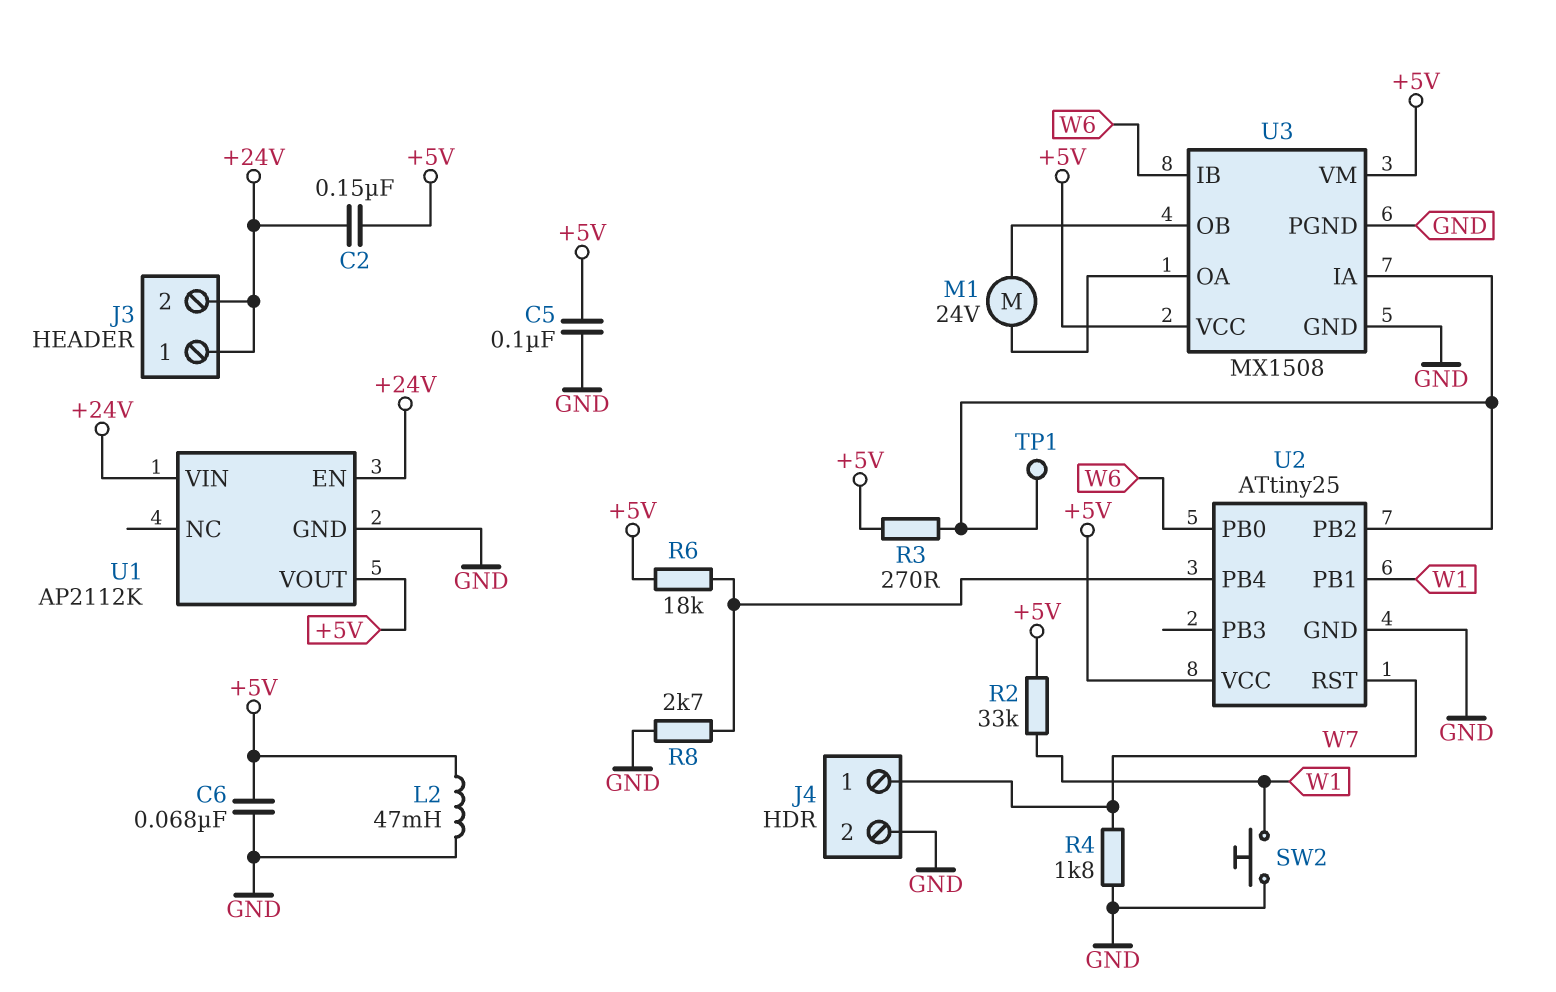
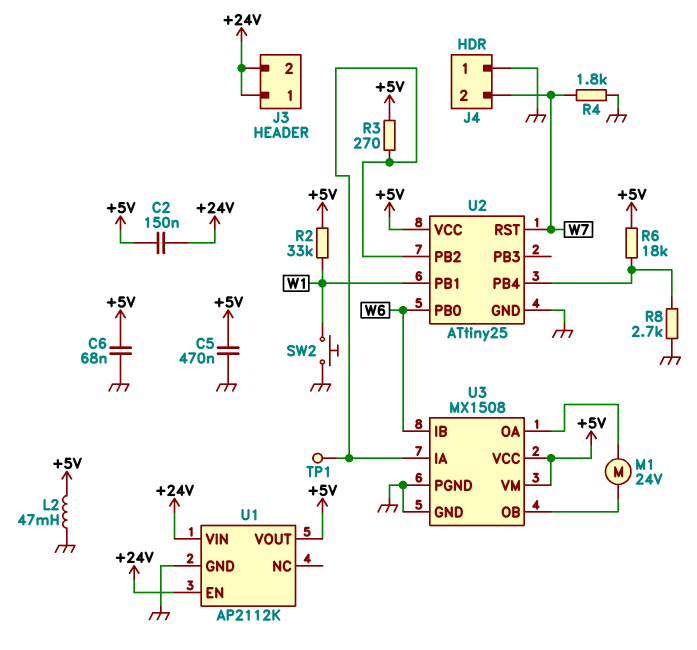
C5: 100nF (+5V, GND) -> 470nF (+5V, GND)
J4 pin 1: W7 -> GND
J4 pin 2: GND -> W7

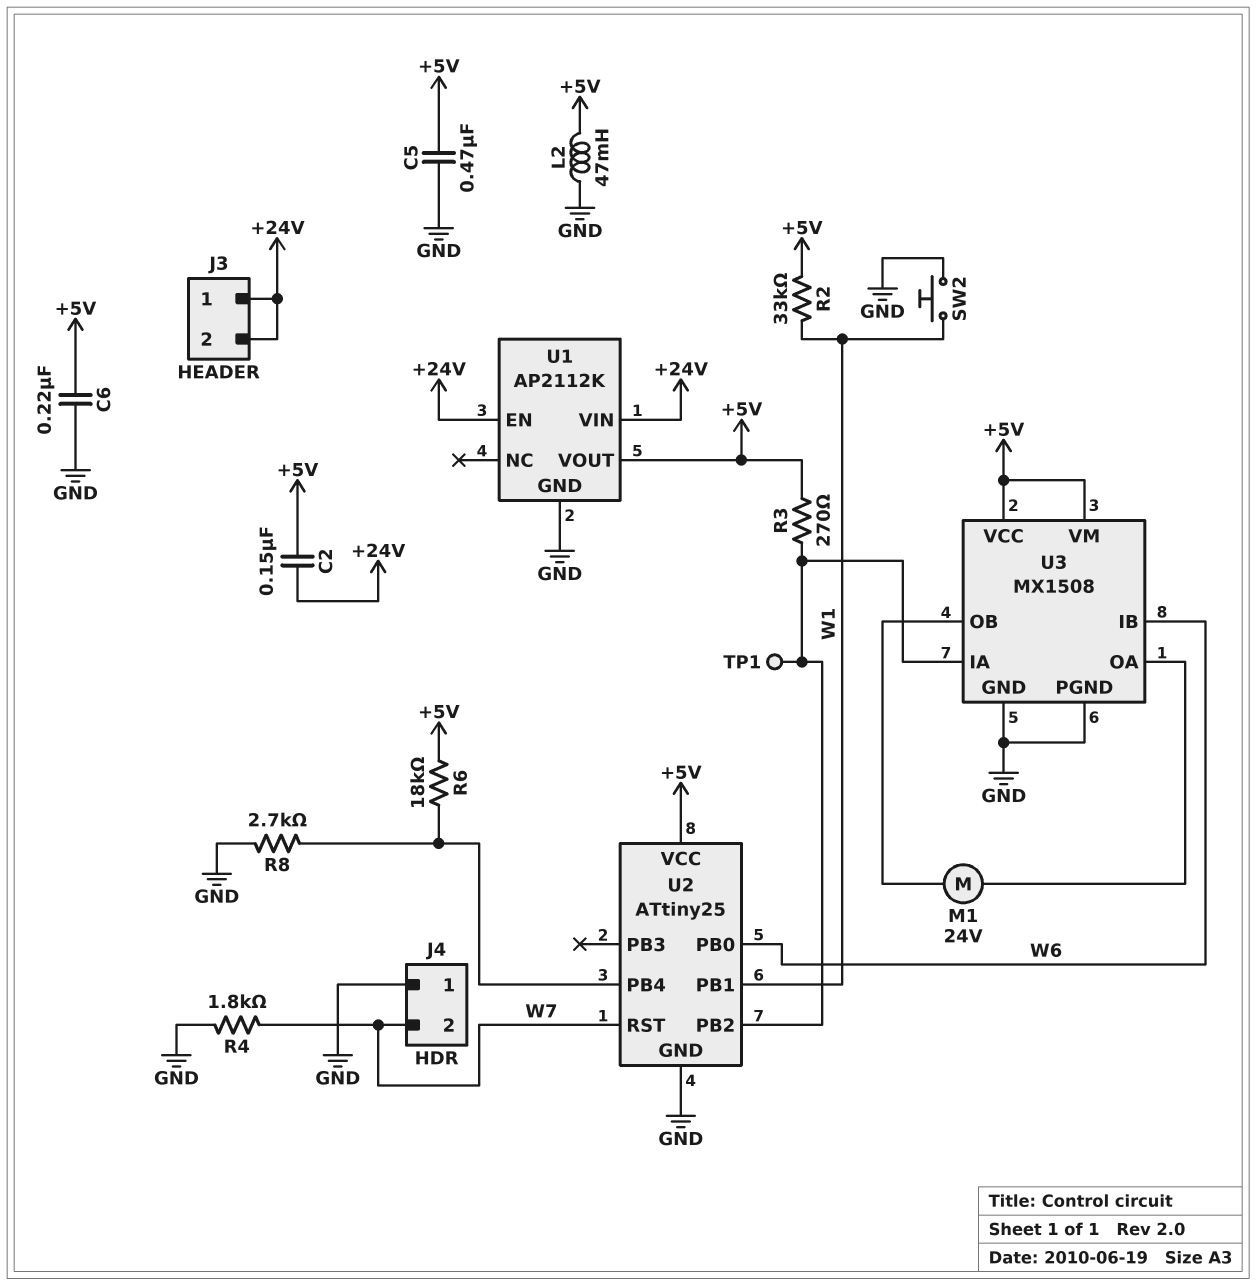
C6: 68nF (+5V, GND) -> 220nF (+5V, GND)

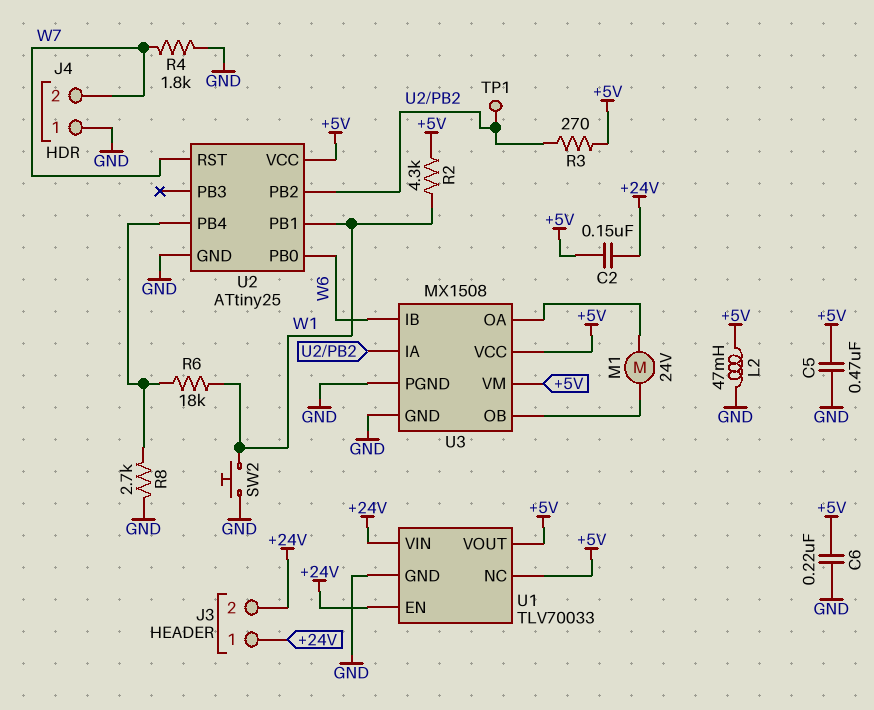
R2: 33k (+5V, W1) -> 4.3k (+5V, W1)
R6: 18k (+5V, U2/PB4) -> 18k (U2/PB4, W1)
U1: AP2112K -> TLV70033
U1 pin NC: none -> +5V

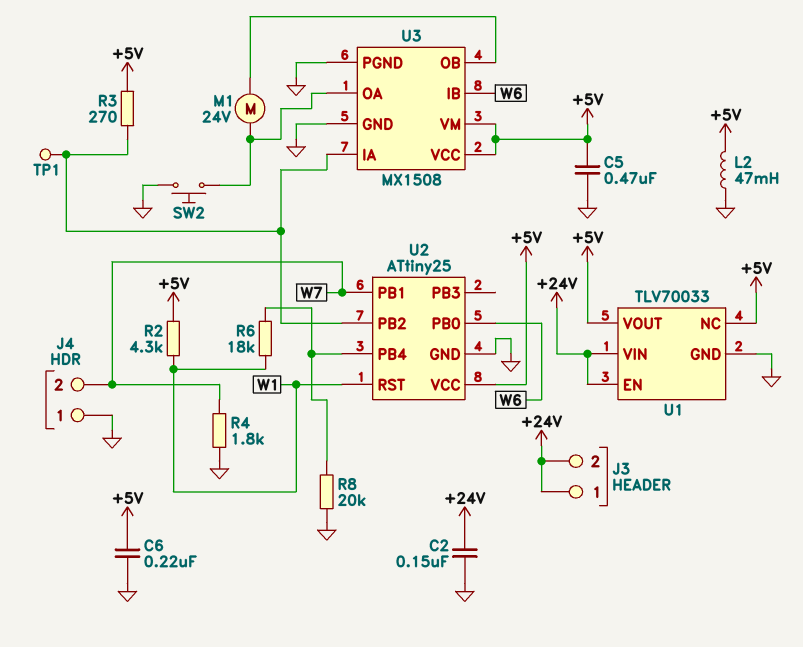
C2: 150nF (+5V, +24V) -> 150nF (+24V, GND)
R8: 2.7k (GND, U2/PB4) -> 20k (GND, U2/PB4)
SW2: button (GND, W1) -> button (GND, U3/OA)
U2 pin PB1: W1 -> W7
U2 pin RST: W7 -> W1

